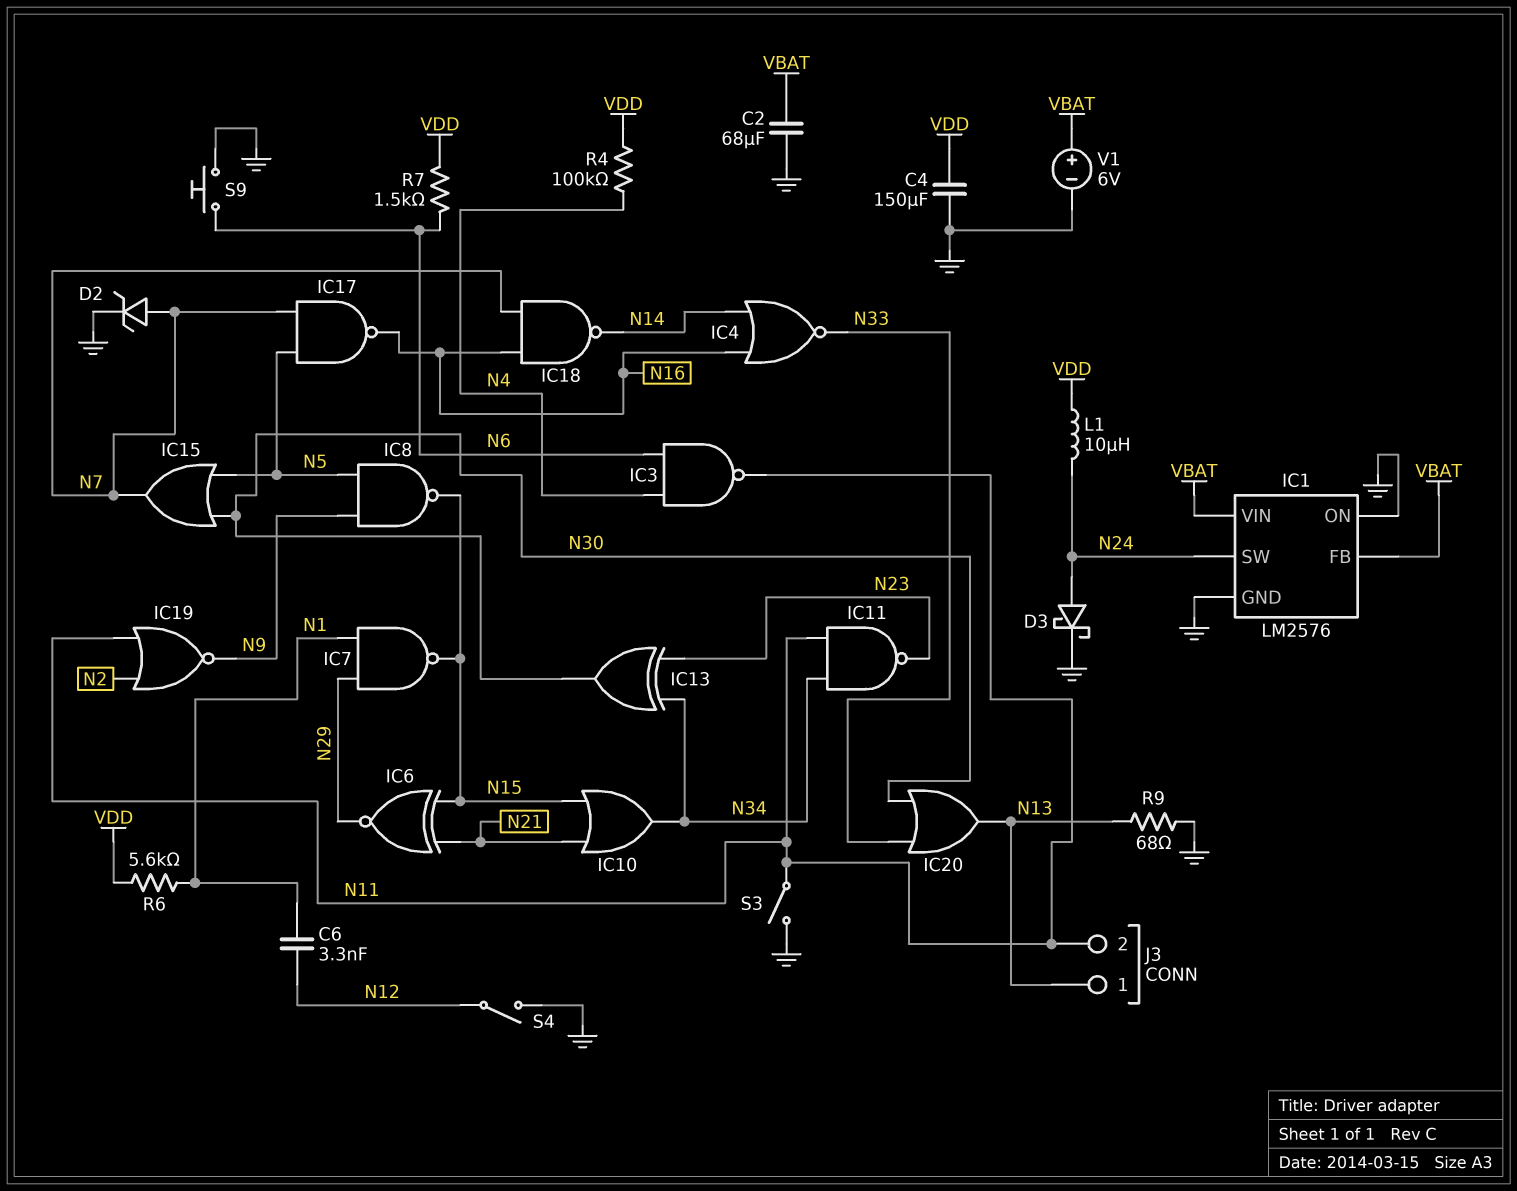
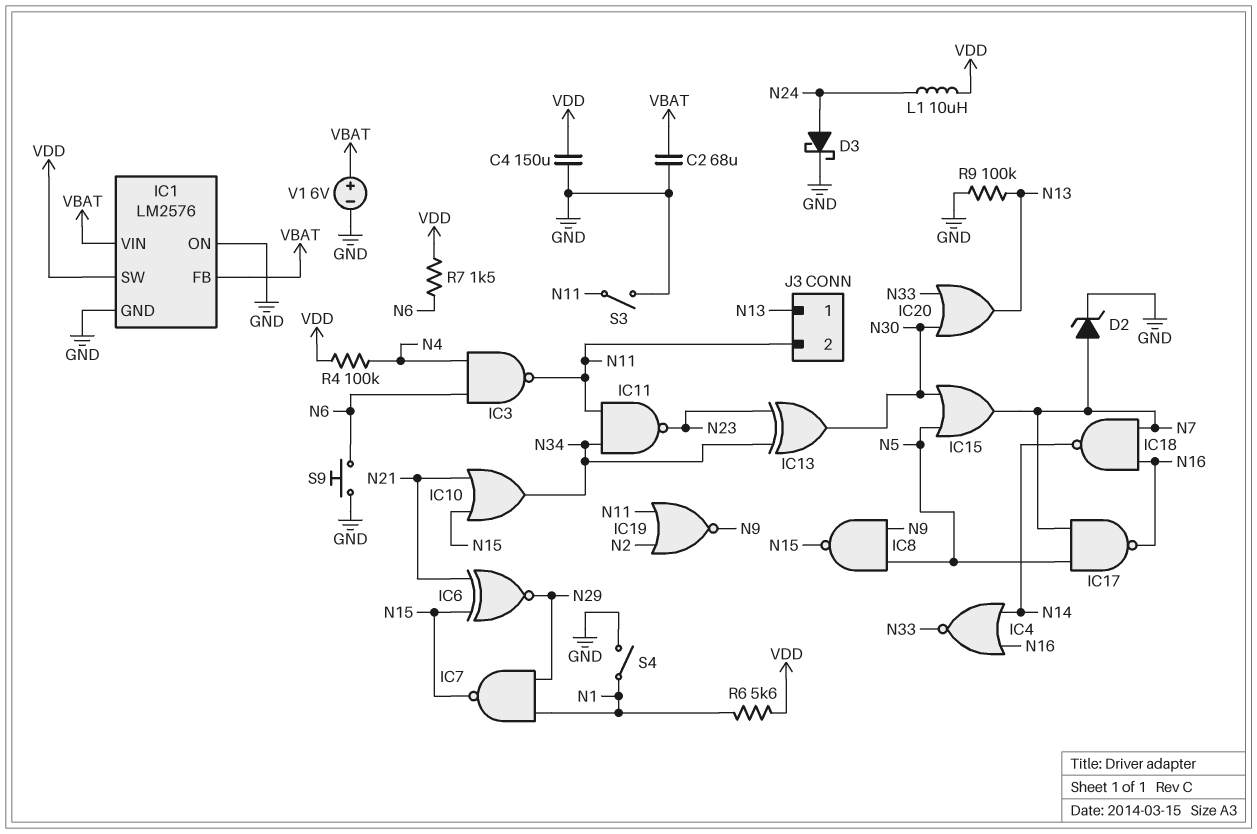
C6: 3.3nF (N1, N12) -> none
IC1 pin SW: N24 -> VDD
R9: 68 (GND, N13) -> 100k (GND, N13)
S4: switch (GND, N12) -> switch (GND, N1)

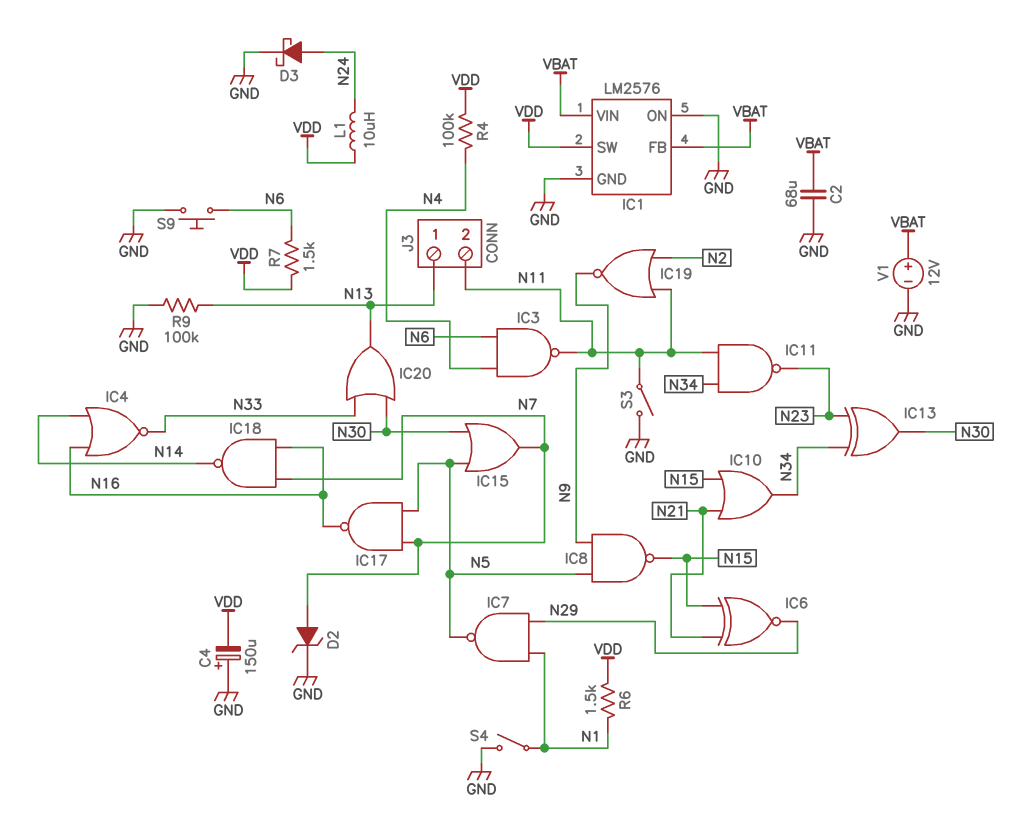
C4: 150uF (GND, VDD) -> 150uF (plus GND, minus VDD)
IC7: NAND (in N1, in N29, out N15) -> NAND (in N1, in N29, out N5)
R6: 5.6k (N1, VDD) -> 1.5k (N1, VDD)
V1: 6V (plus VBAT, minus GND) -> 12V (plus VBAT, minus GND)

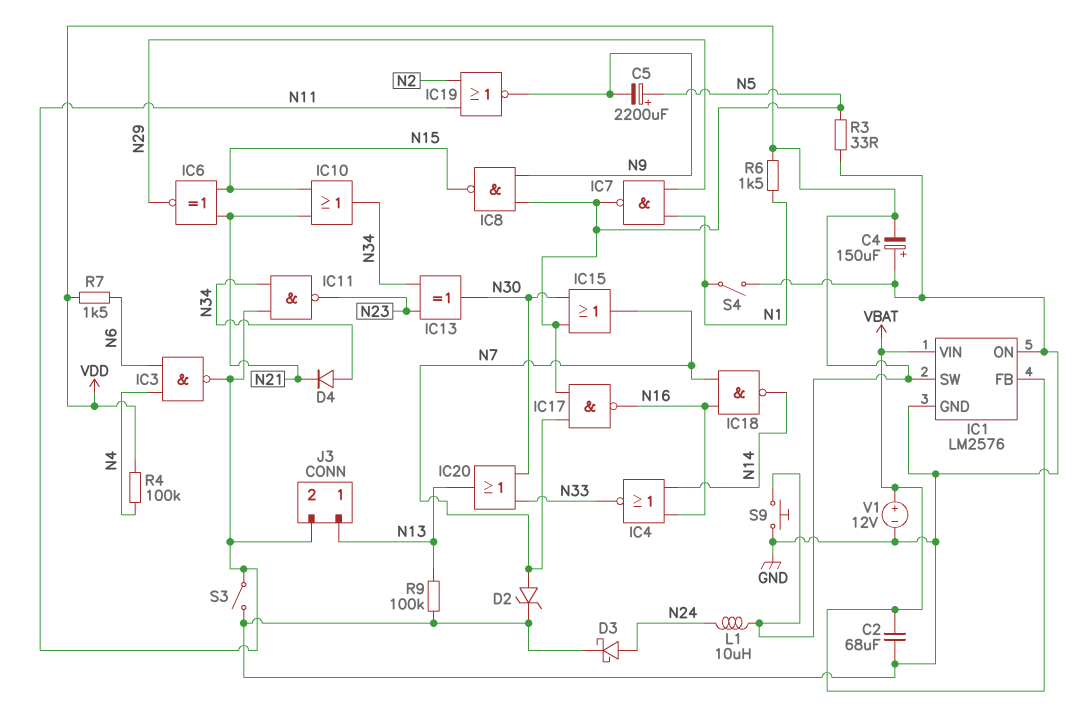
C5: none -> 2200uF (plus N5, minus N9)
D4: none -> diode (A N34, K N21)
R3: none -> 33 (GND, N5)
S9: button (GND, N6) -> button (GND, VDD)

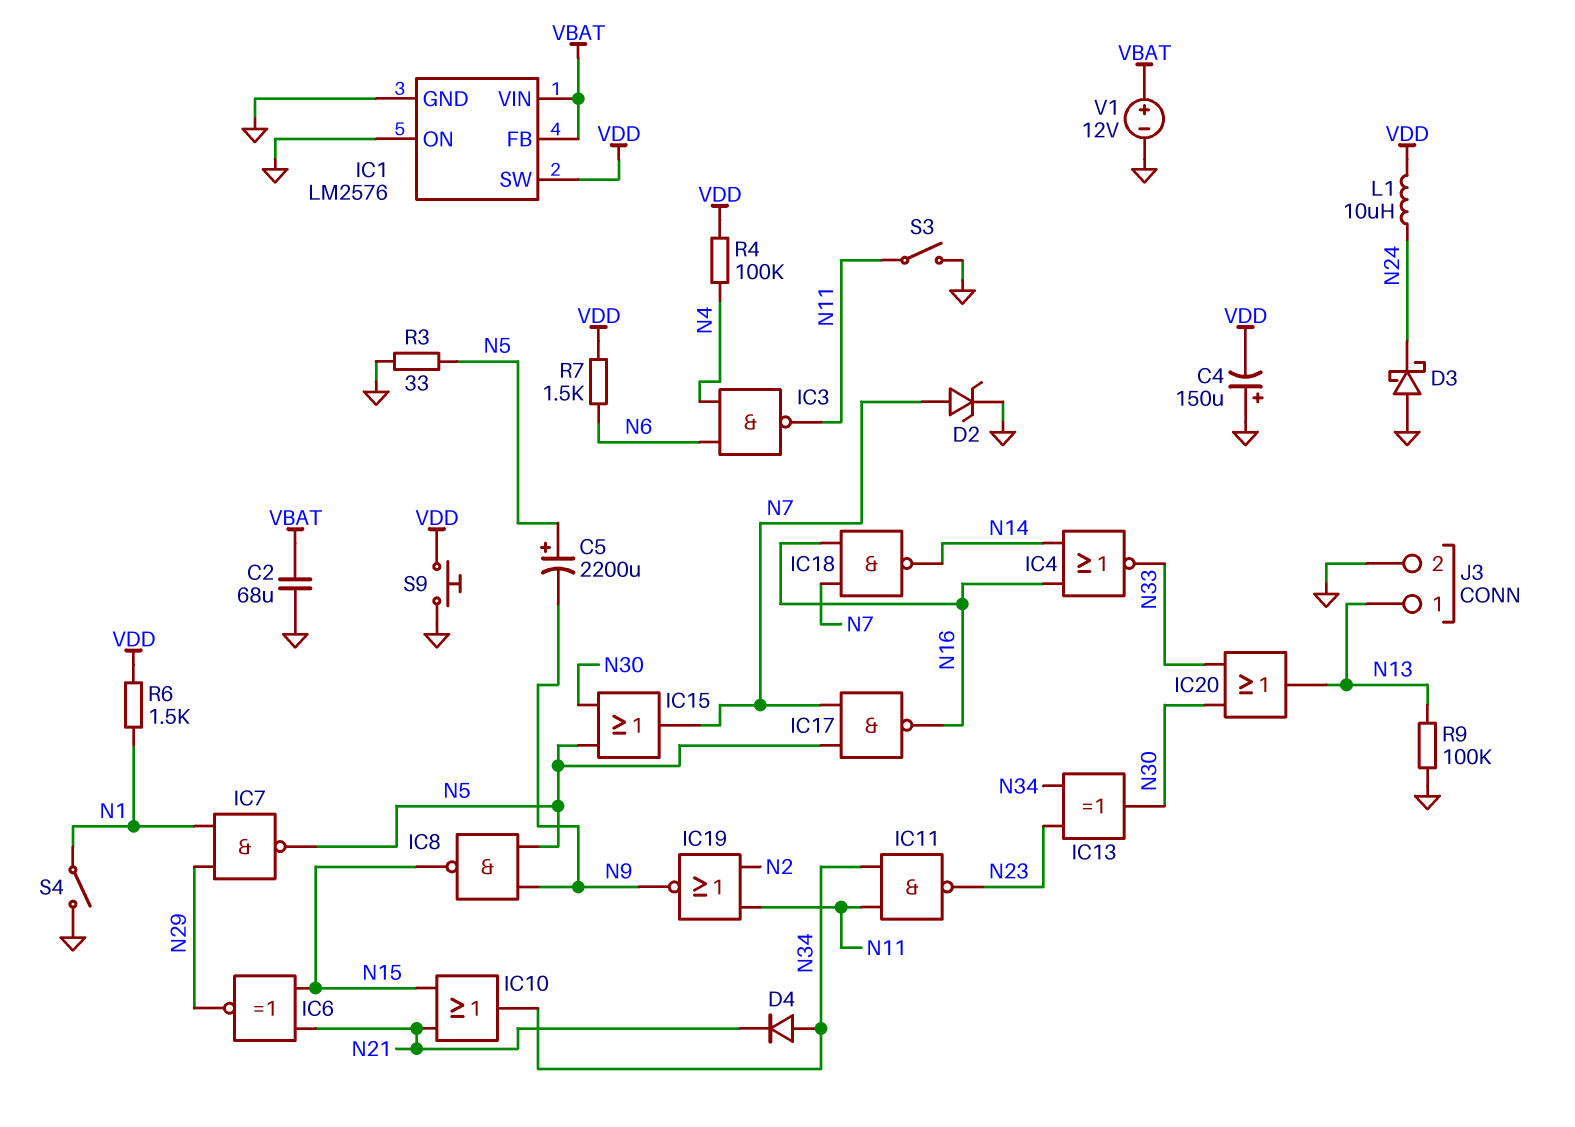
D3: schottky (A N24, K GND) -> schottky (A GND, K N24)
J3 pin 2: N11 -> GND

